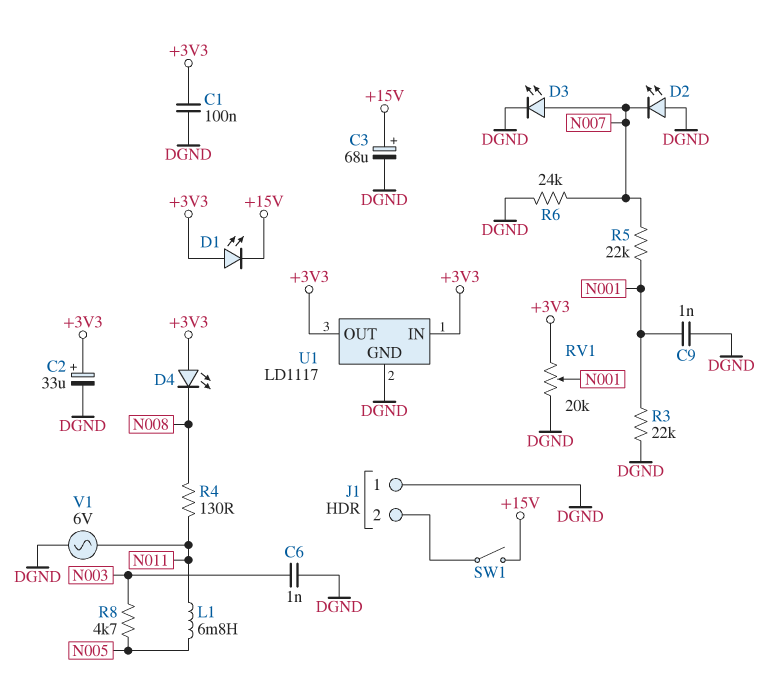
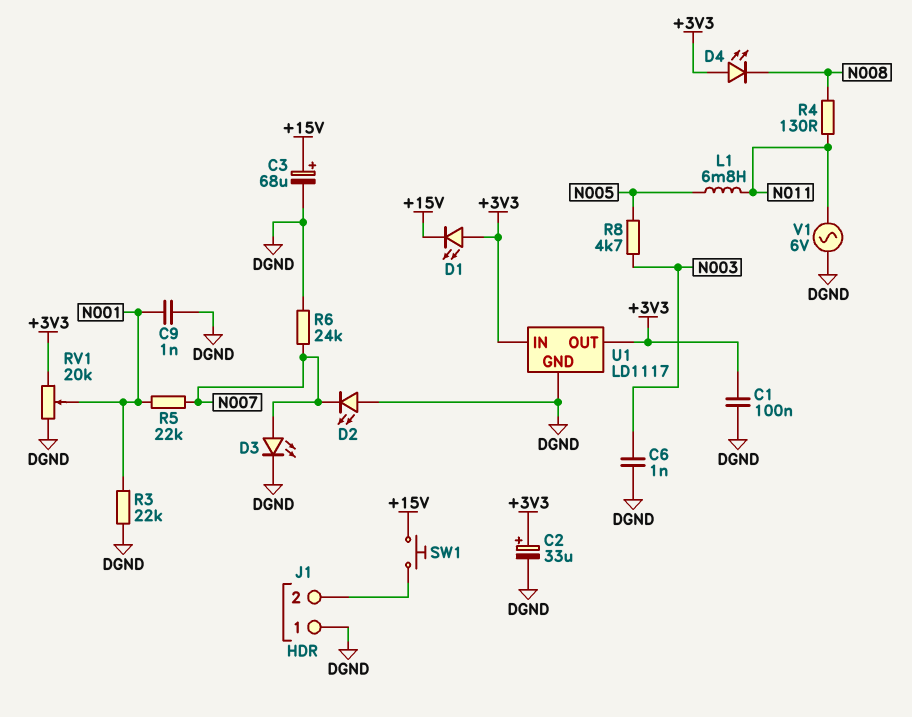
SW1: switch (+15V, J1/2) -> button (+15V, J1/2)

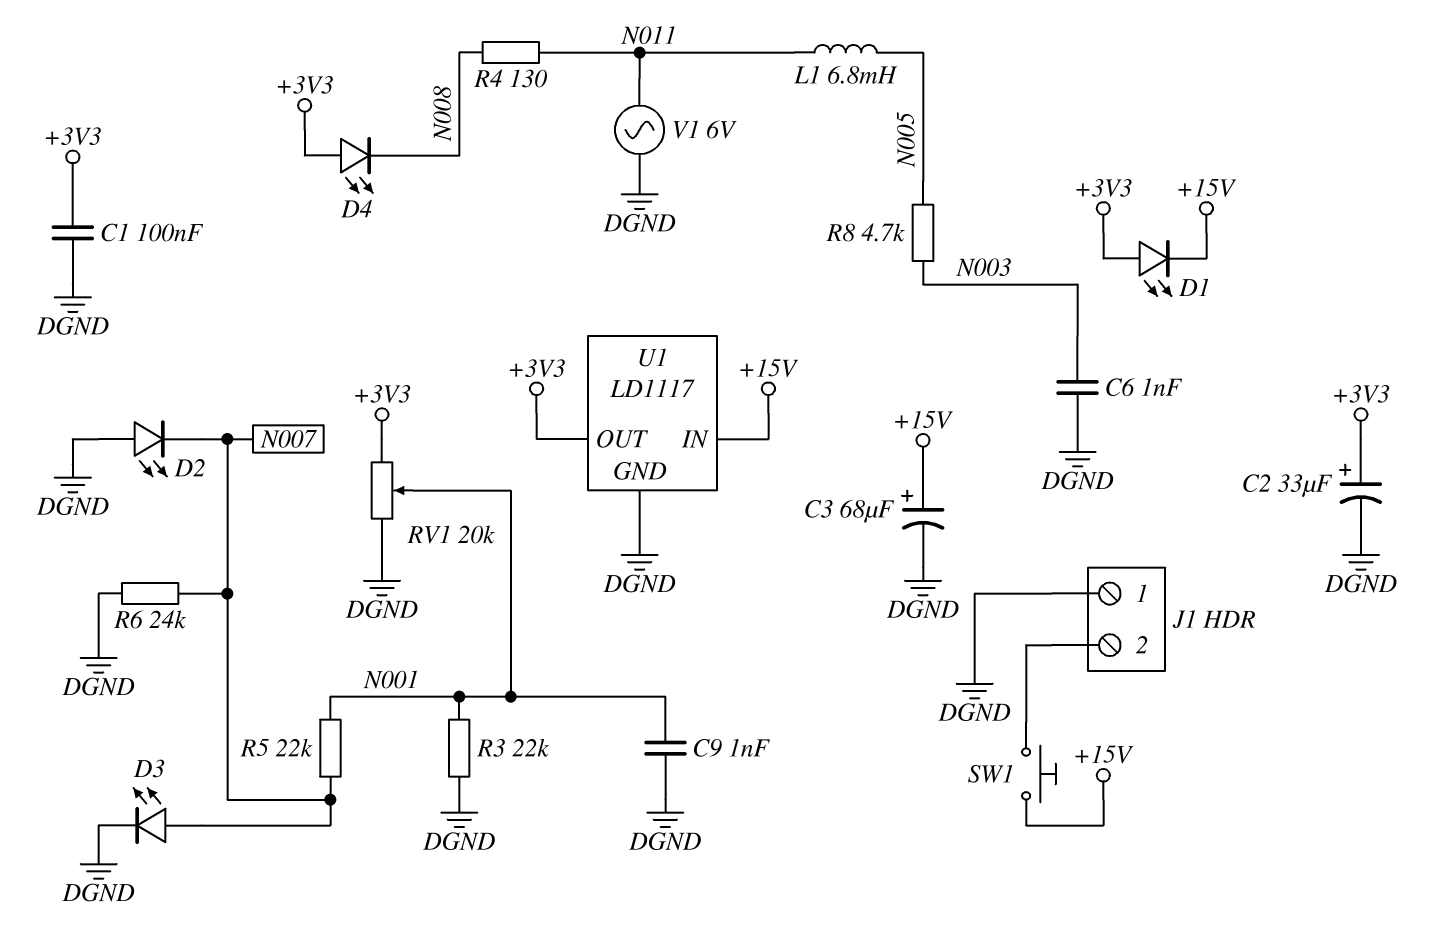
U1 pin IN: +3V3 -> +15V

